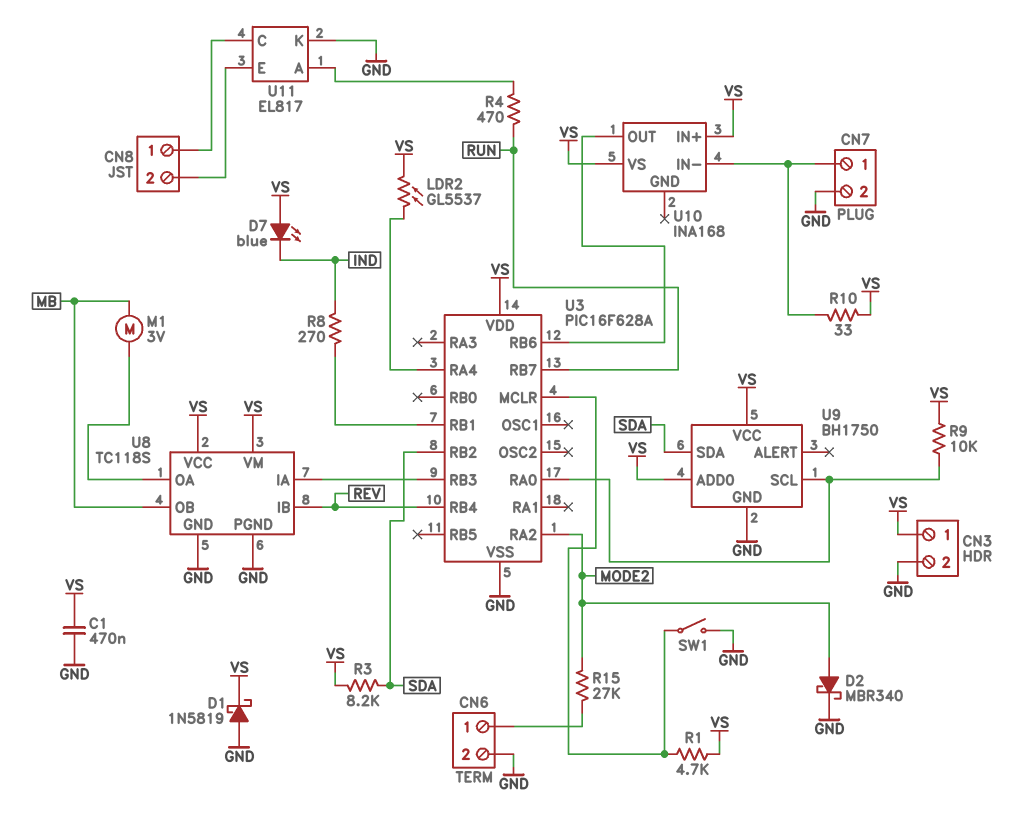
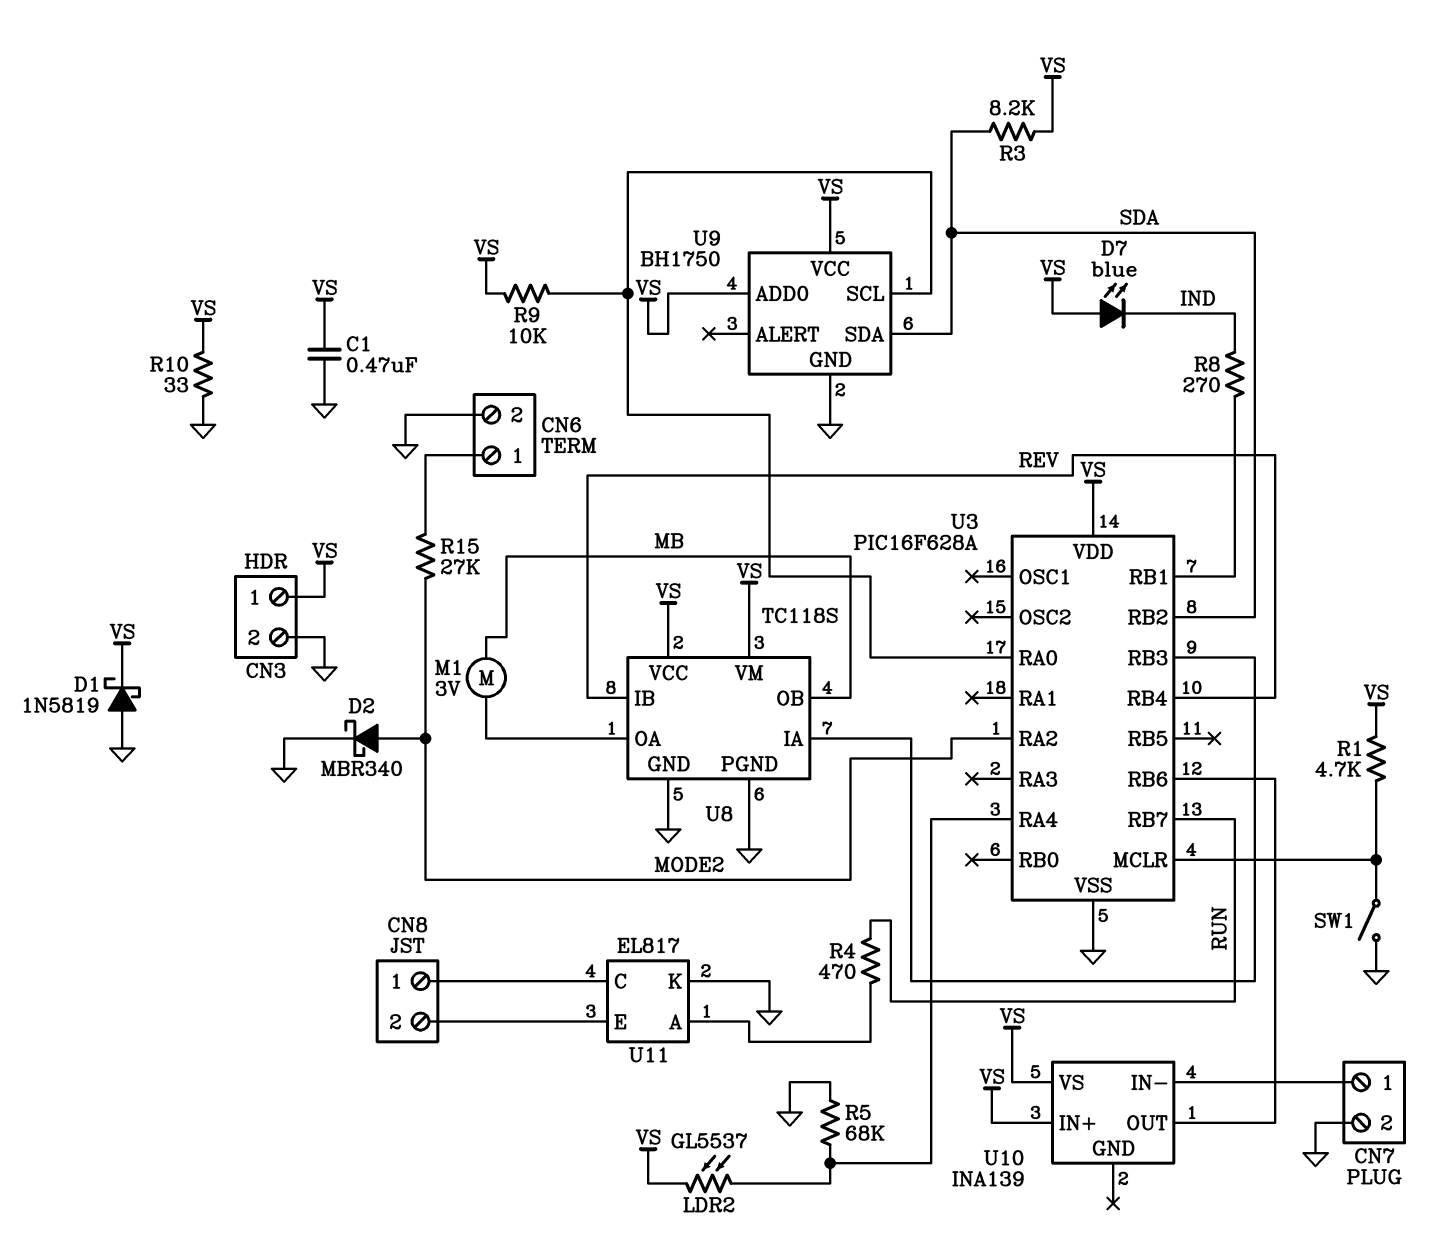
R5: none -> 68k (GND, U3/RA4)
R10: 33 (CN7/1, VS) -> 33 (GND, VS)
U10: INA168 -> INA139

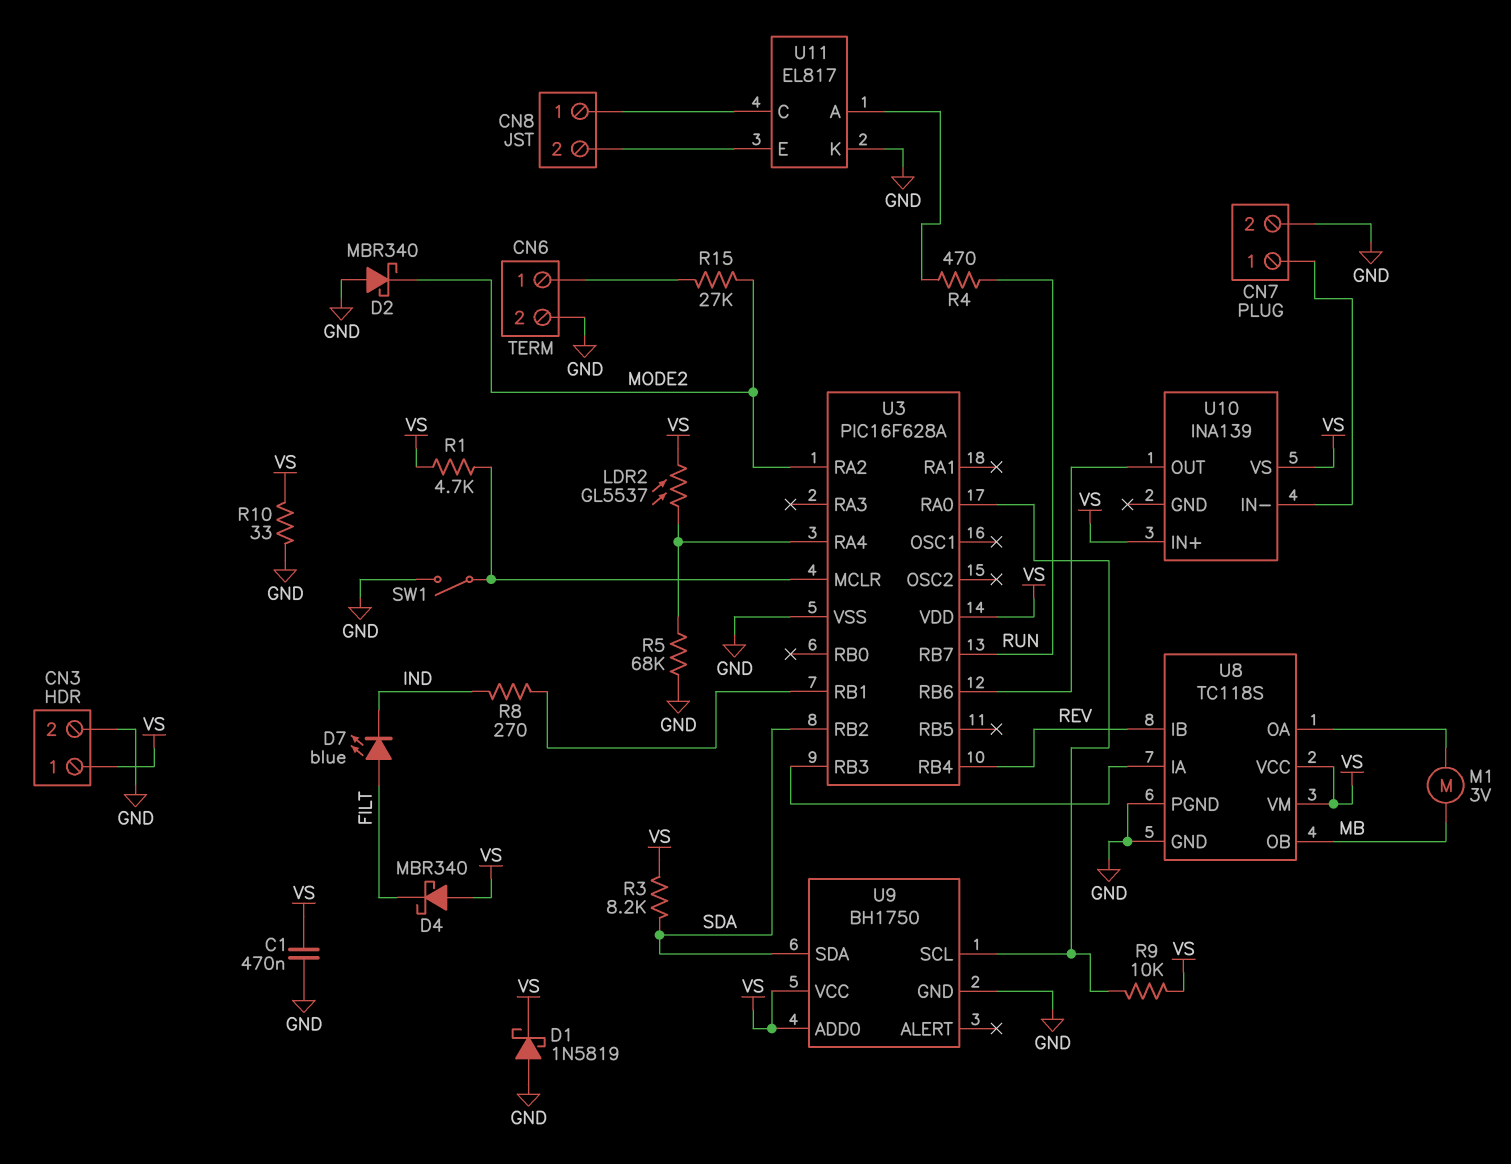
D2: schottky MBR340 (A MODE2, K GND) -> schottky MBR340 (A GND, K MODE2)
D4: none -> schottky MBR340 (A VS, K FILT)
D7: LED blue (A VS, K IND) -> LED blue (A FILT, K IND)

